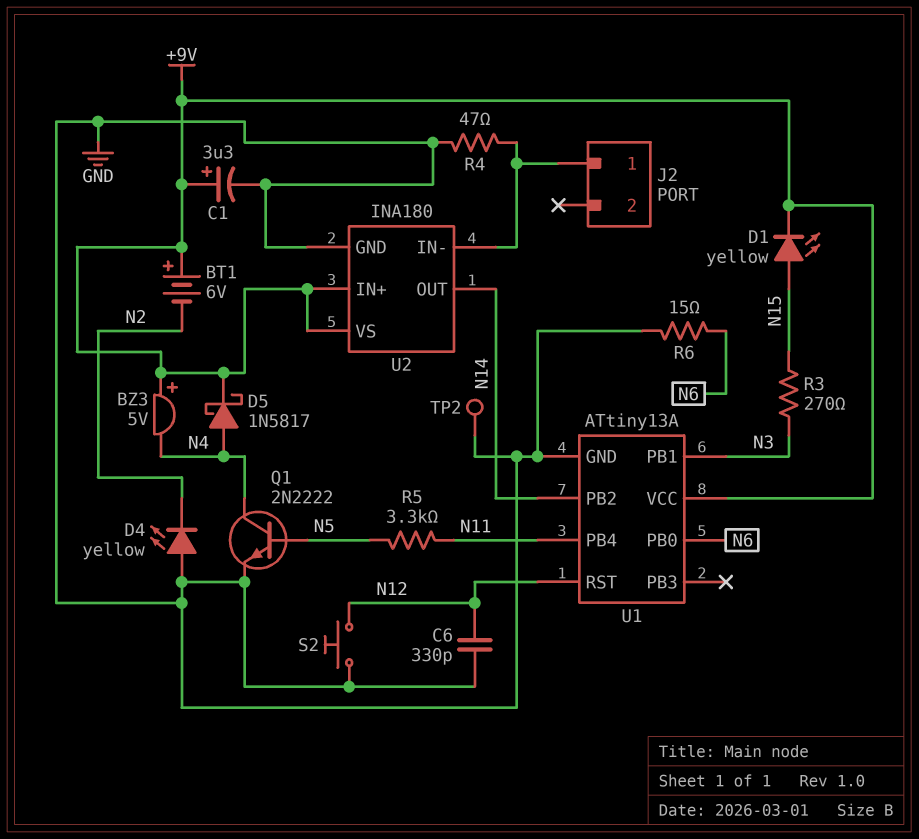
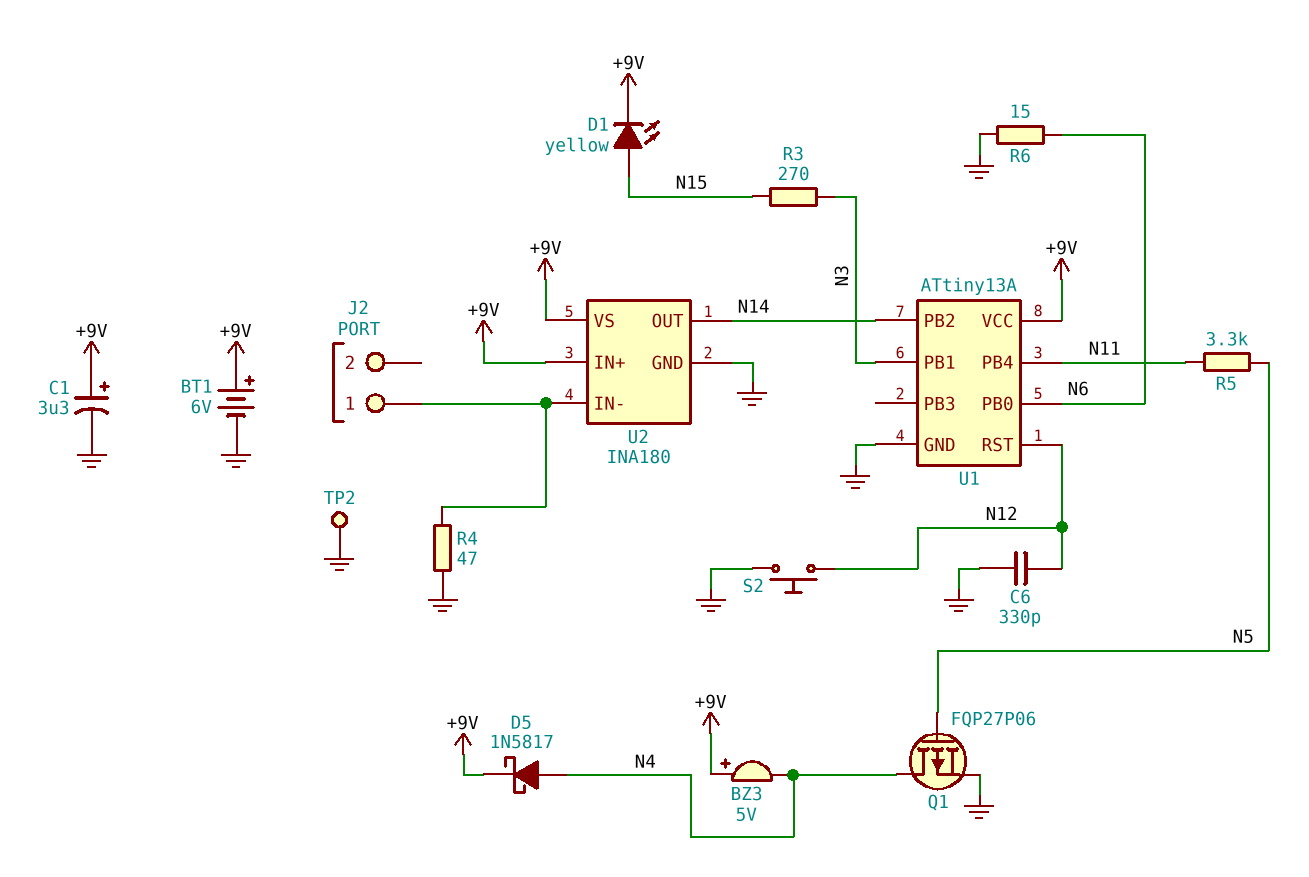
BT1: 6V (plus +9V, minus N2) -> 6V (plus +9V, minus GND)
D4: LED yellow (A GND, K N2) -> none
Q1: NPN 2N2222 (B N5, C N4, E GND) -> PMOS FQP27P06 (G N5, D N4, S GND)

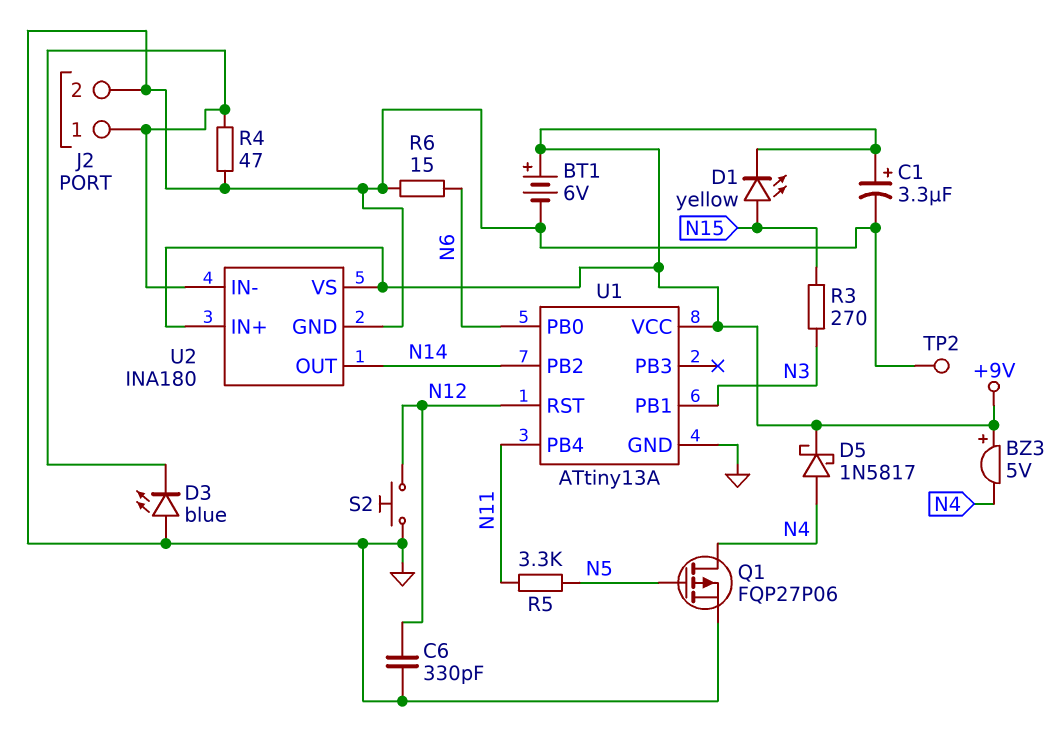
D3: none -> LED blue (A GND, K J2/1)
J2 pin 2: none -> GND

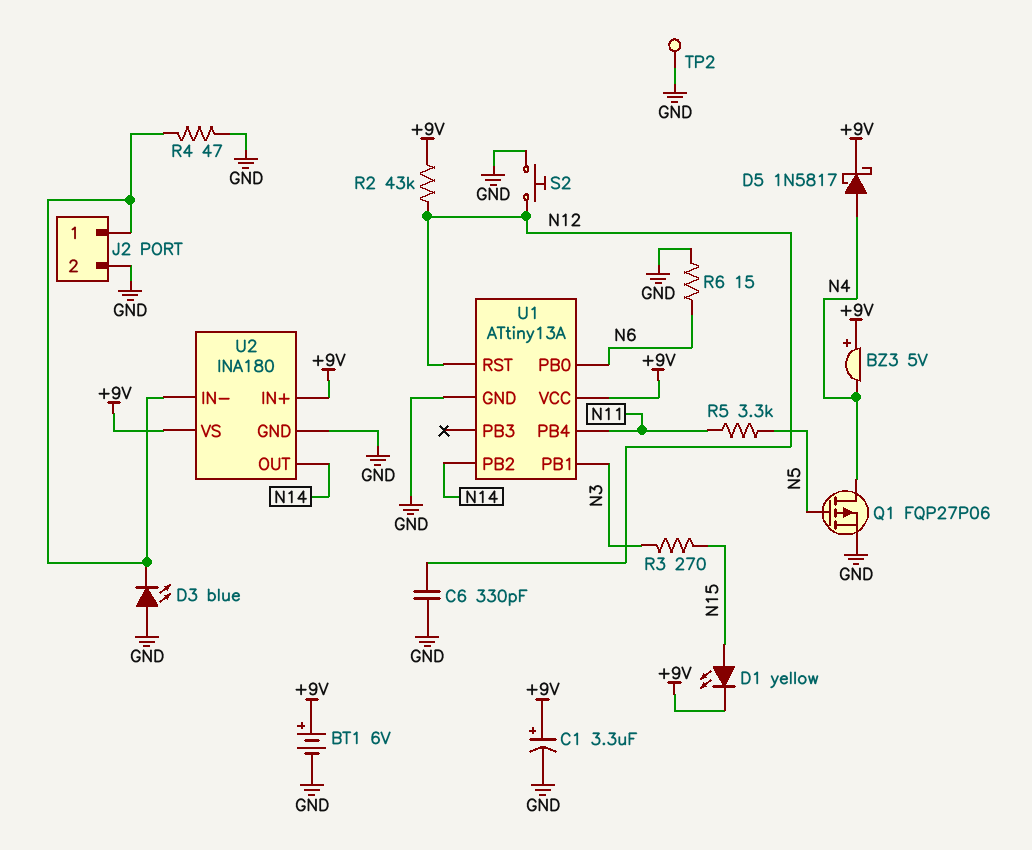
R2: none -> 43k (+9V, N12)

